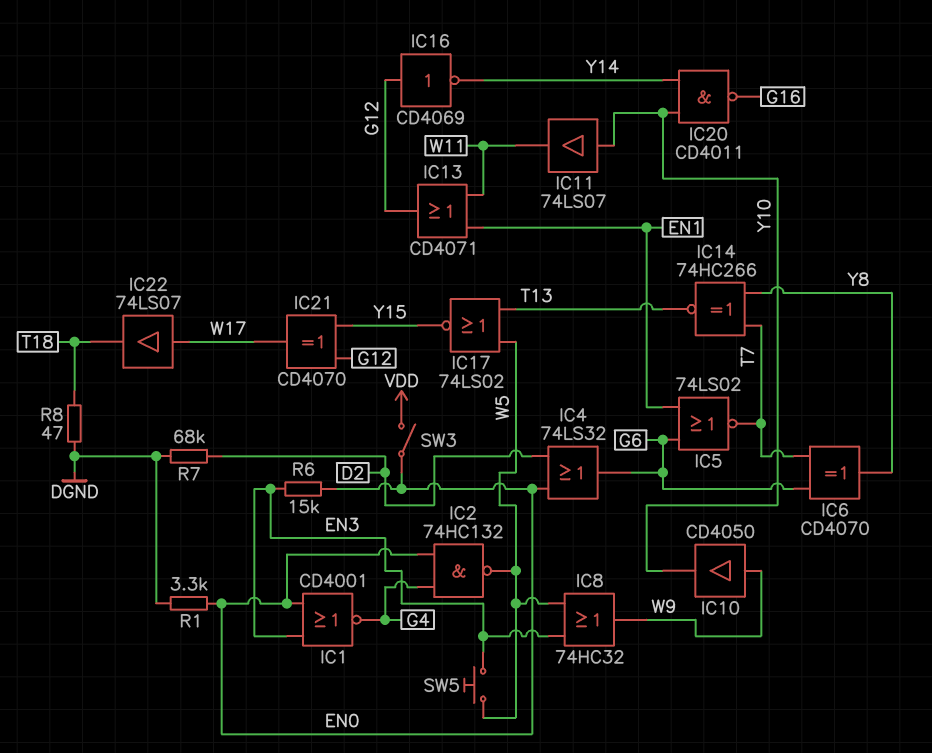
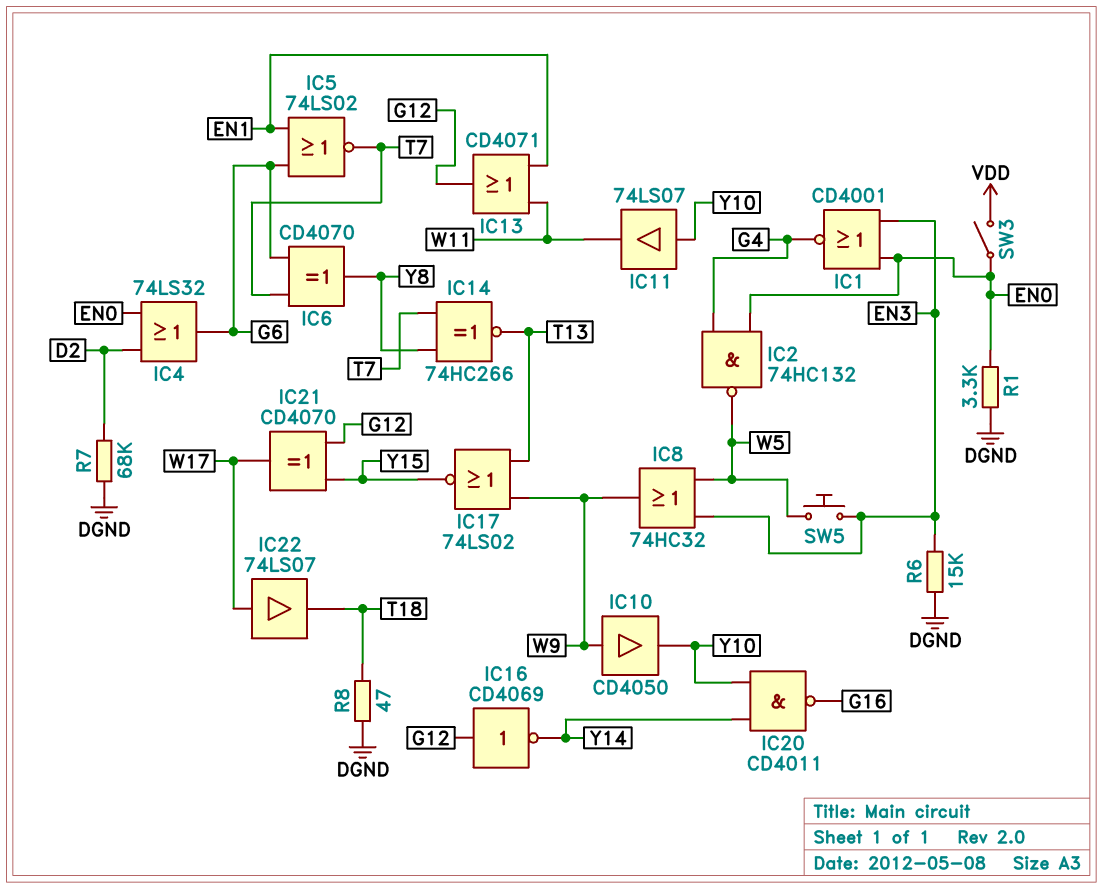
IC17: NOR 74LS02 (in T13, in W5, out Y15) -> NOR 74LS02 (in T13, in W9, out Y15)
R6: 15k (EN0, EN3) -> 15k (DGND, EN3)

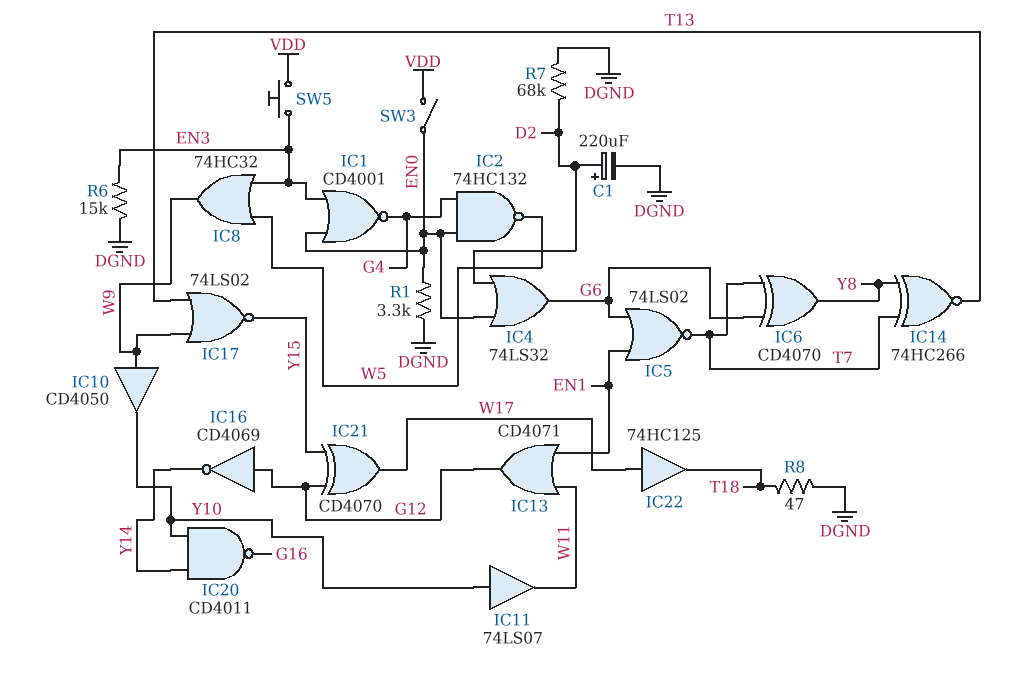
C1: none -> 220uF (plus D2, minus DGND)
IC22: buffer 74LS07 (in W17, out T18) -> buffer 74HC125 (in W17, out T18)
SW5: button (EN3, W5) -> button (EN3, VDD)

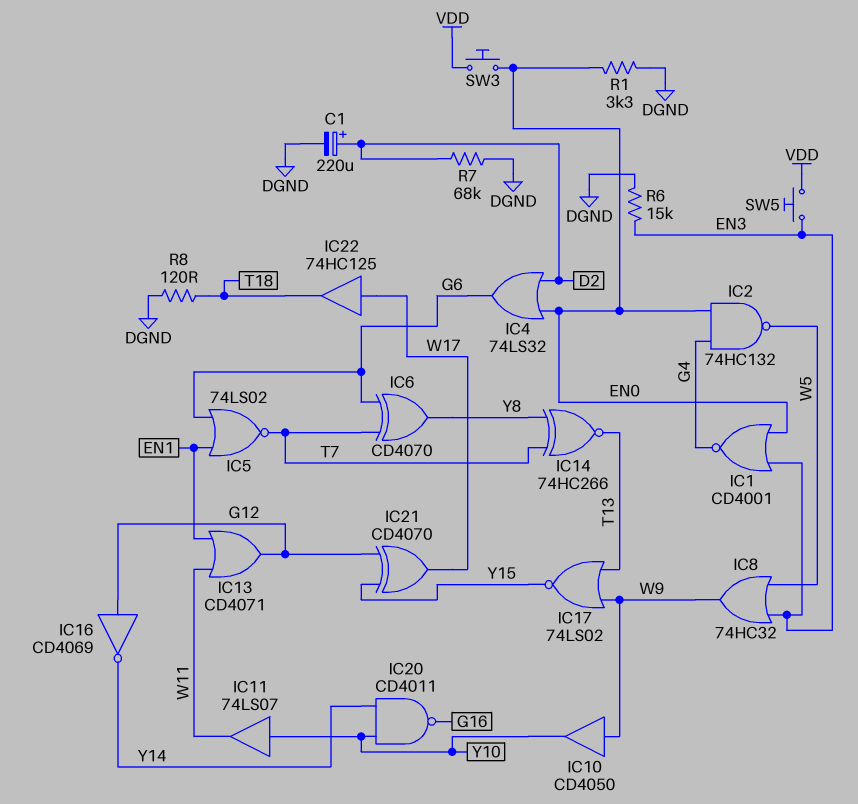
R8: 47 (DGND, T18) -> 120 (DGND, T18)
SW3: switch (EN0, VDD) -> button (EN0, VDD)

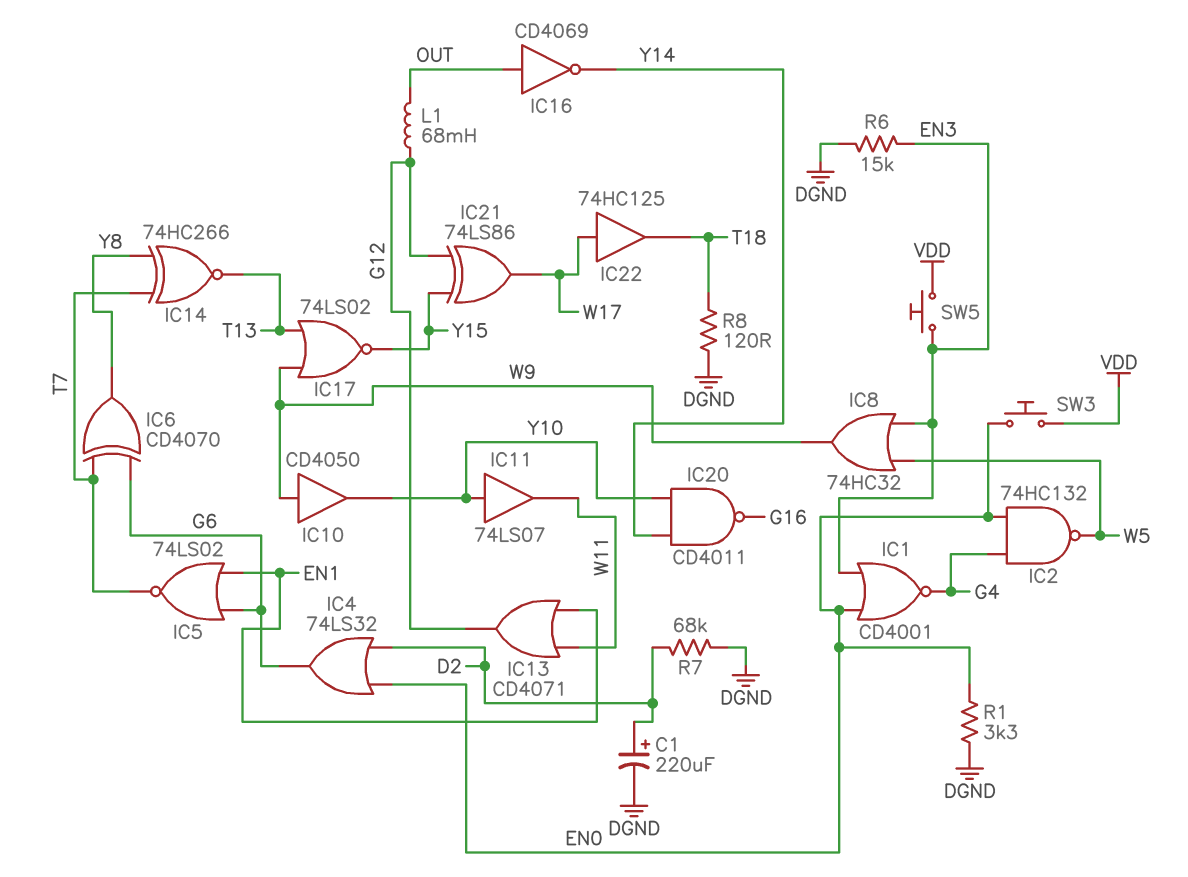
IC16: NOT CD4069 (in G12, out Y14) -> NOT CD4069 (in OUT, out Y14)
IC21: XOR CD4070 (in G12, in Y15, out W17) -> XOR 74LS86 (in G12, in Y15, out W17)
L1: none -> 68mH (G12, OUT)

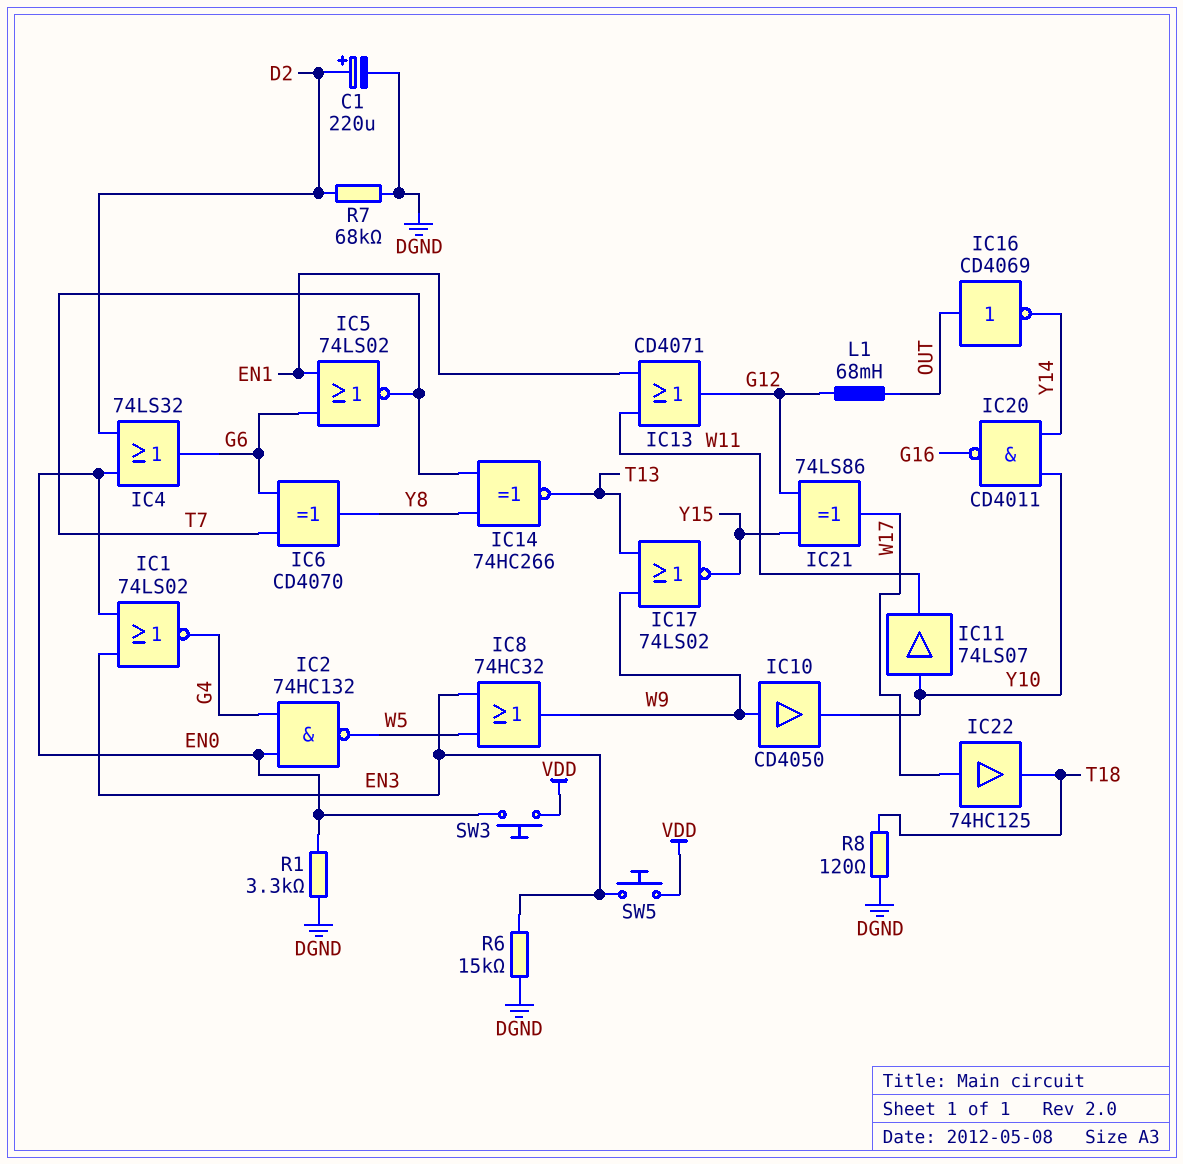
IC1: NOR CD4001 (in EN0, in EN3, out G4) -> NOR 74LS02 (in EN0, in EN3, out G4)

